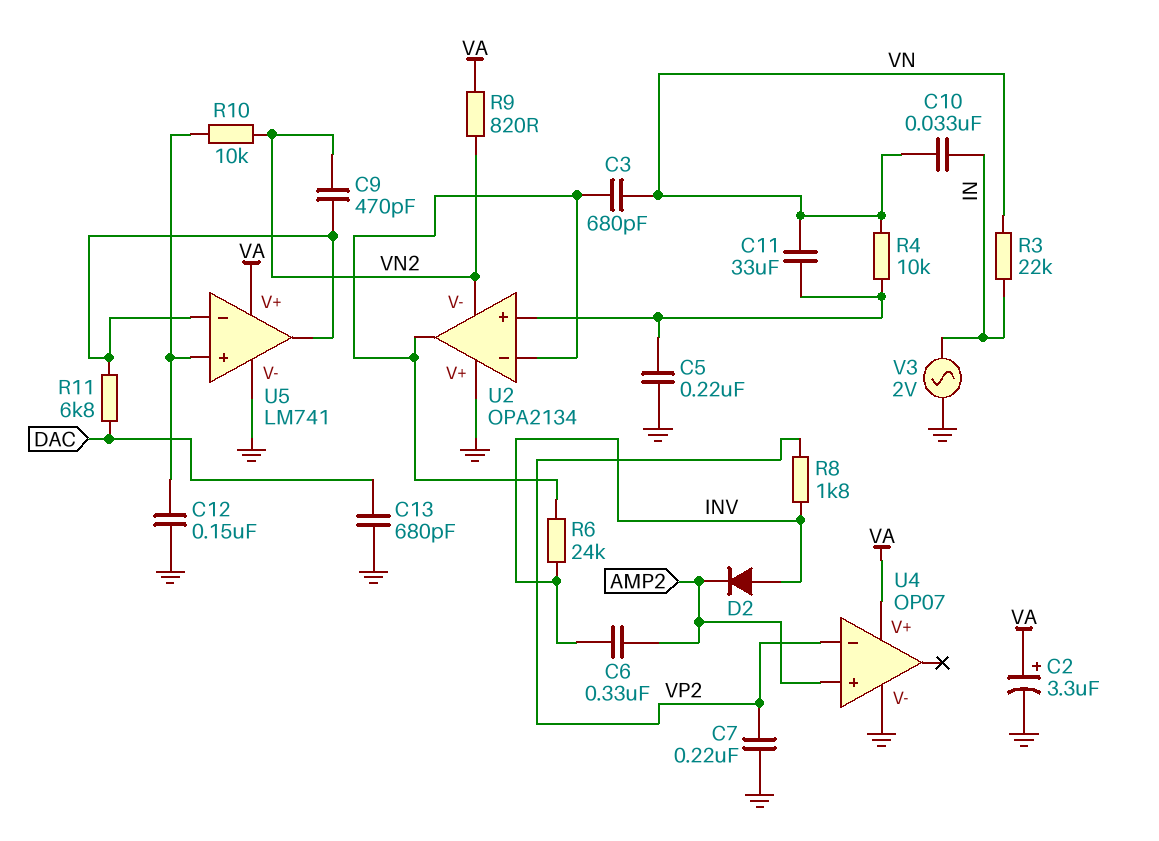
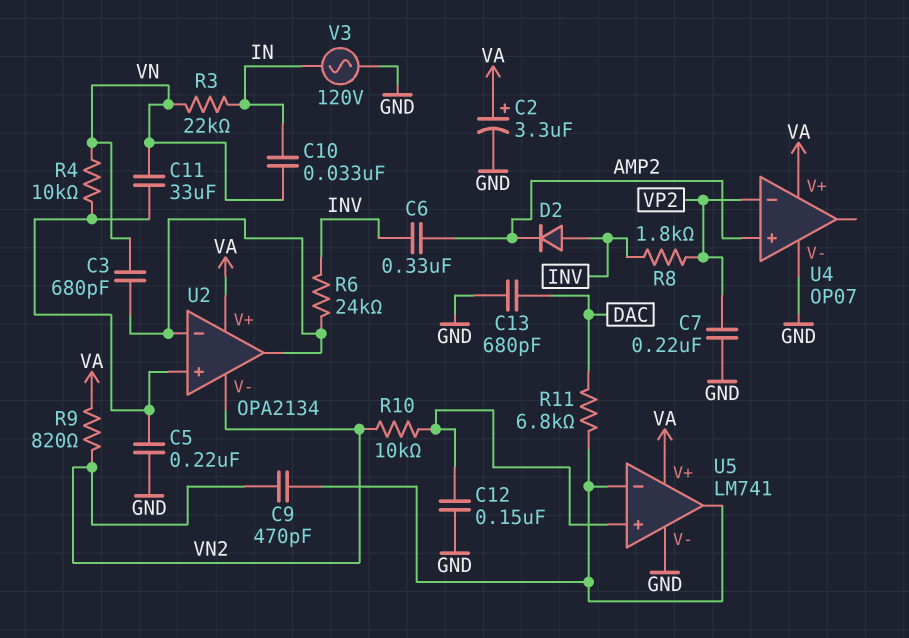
U2 pin V+: GND -> VA
V3: AC 2V (GND, IN) -> AC 120V (GND, IN)

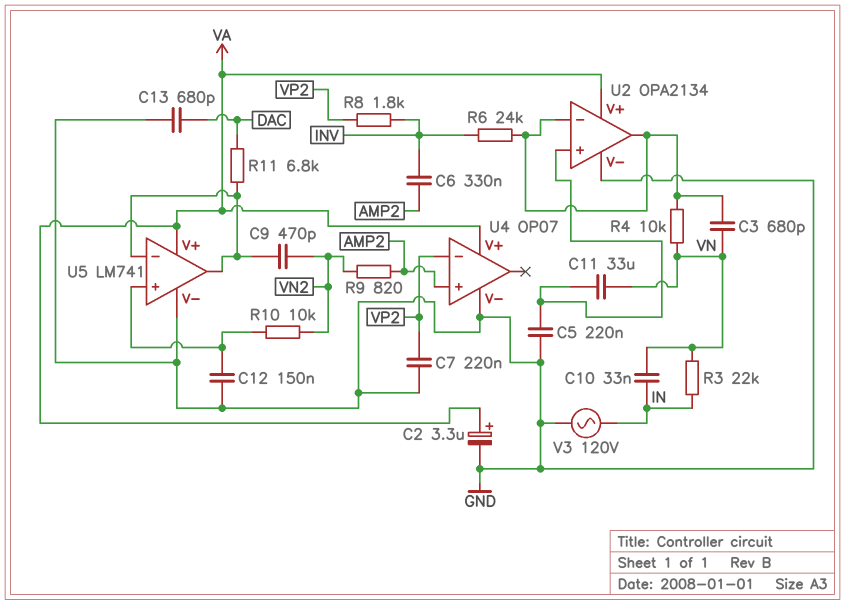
D2: diode (A INV, K AMP2) -> none
R4: 10k (U2/in+, VN) -> 10k (U2/in-, VN)
R9: 820 (VA, VN2) -> 820 (AMP2, VN2)
U2 pin V-: VN2 -> GND

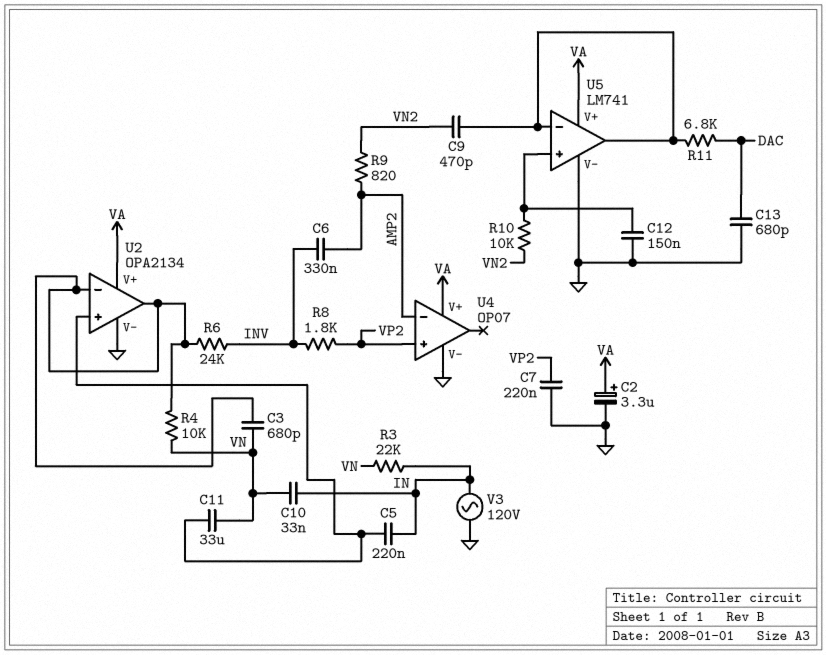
C5: 220nF (GND, U2/in+) -> 220nF (IN, U2/in+)
U4 pin in+: AMP2 -> VP2
U4 pin in-: VP2 -> AMP2

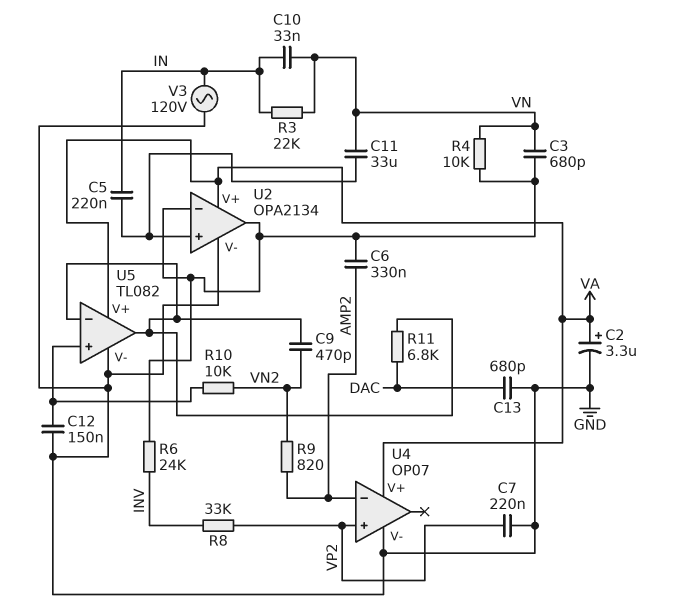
C6: 330nF (AMP2, INV) -> 330nF (AMP2, U2/in-)
R8: 1.8k (INV, VP2) -> 33k (INV, VP2)
U5: LM741 -> TL082

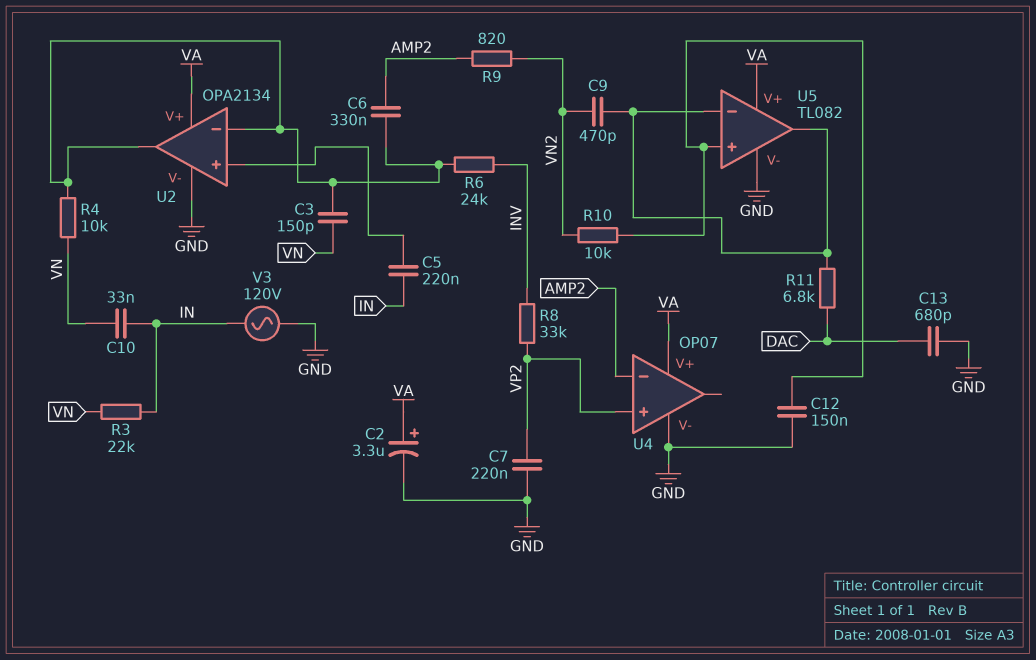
C3: 680pF (U2/in-, VN) -> 150pF (U2/in-, VN)
C11: 33uF (U2/in+, VN) -> none

